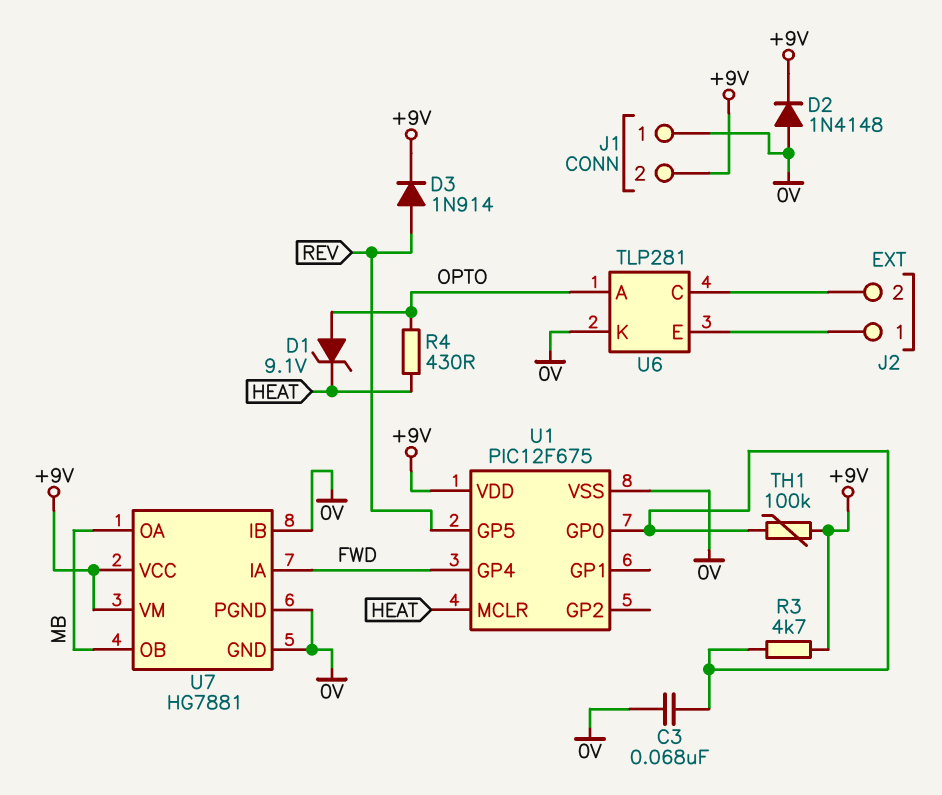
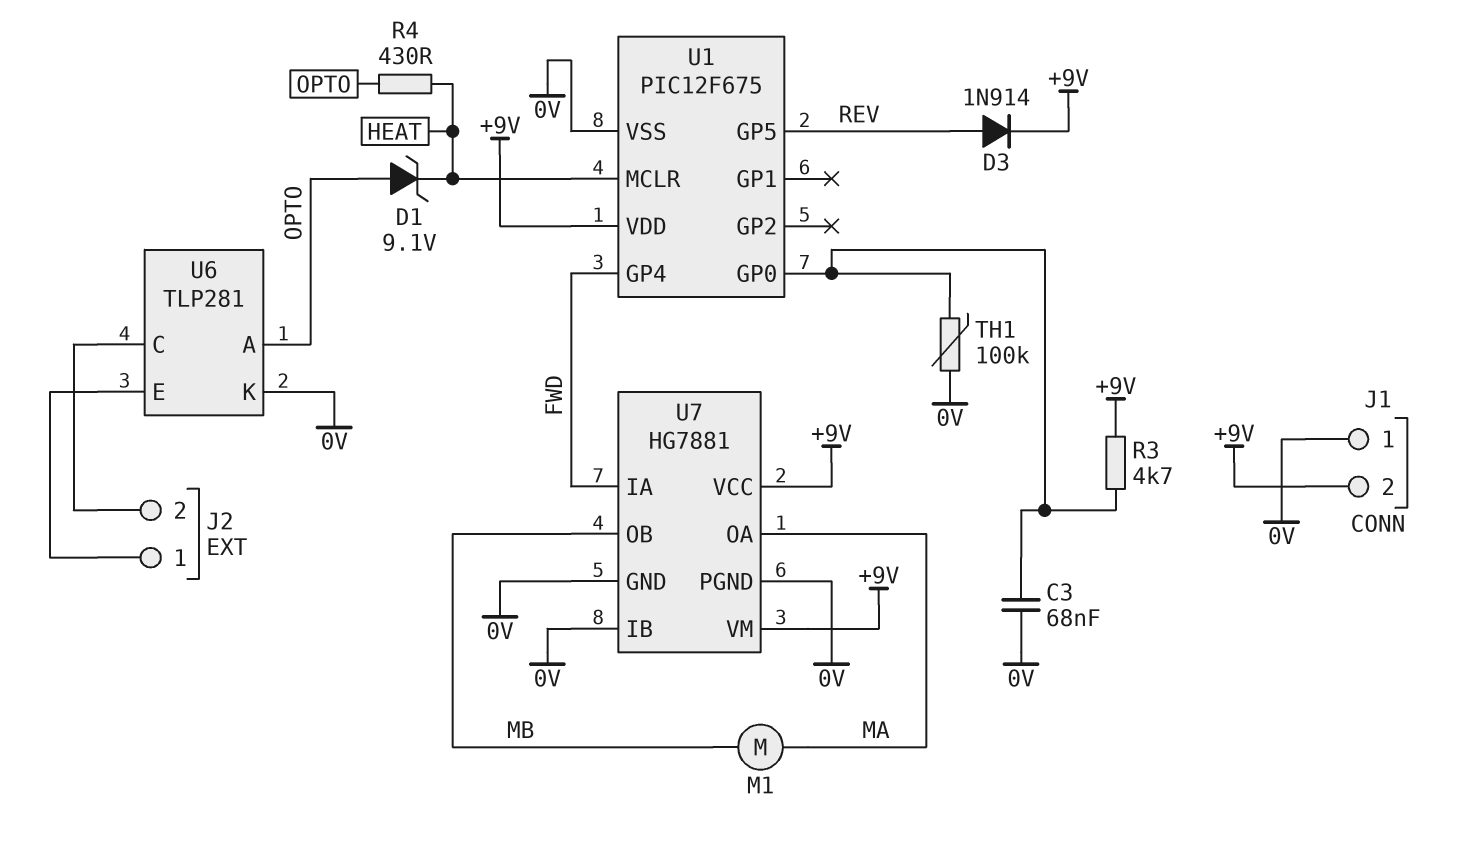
D2: diode 1N4148 (A 0V, K +9V) -> none
M1: none -> motor (MA, MB)
TH1: 100k (+9V, U1/GP0) -> 100k (0V, U1/GP0)
U7 pin OA: MB -> MA

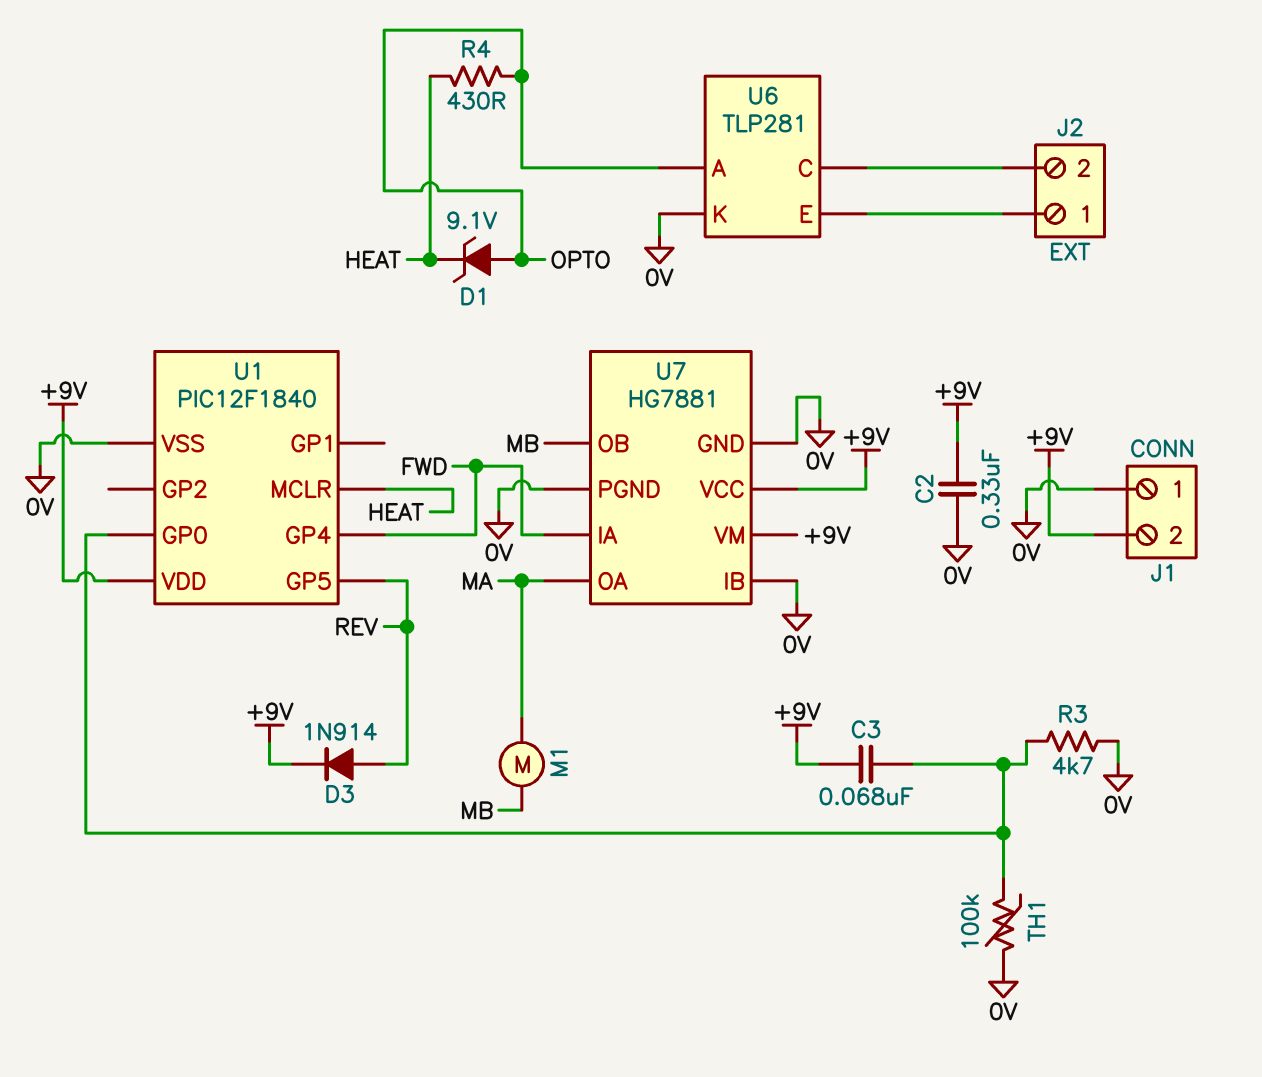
C2: none -> 330nF (+9V, 0V)
C3: 68nF (0V, U1/GP0) -> 68nF (+9V, U1/GP0)
R3: 4.7k (+9V, U1/GP0) -> 4.7k (0V, U1/GP0)
U1: PIC12F675 -> PIC12F1840

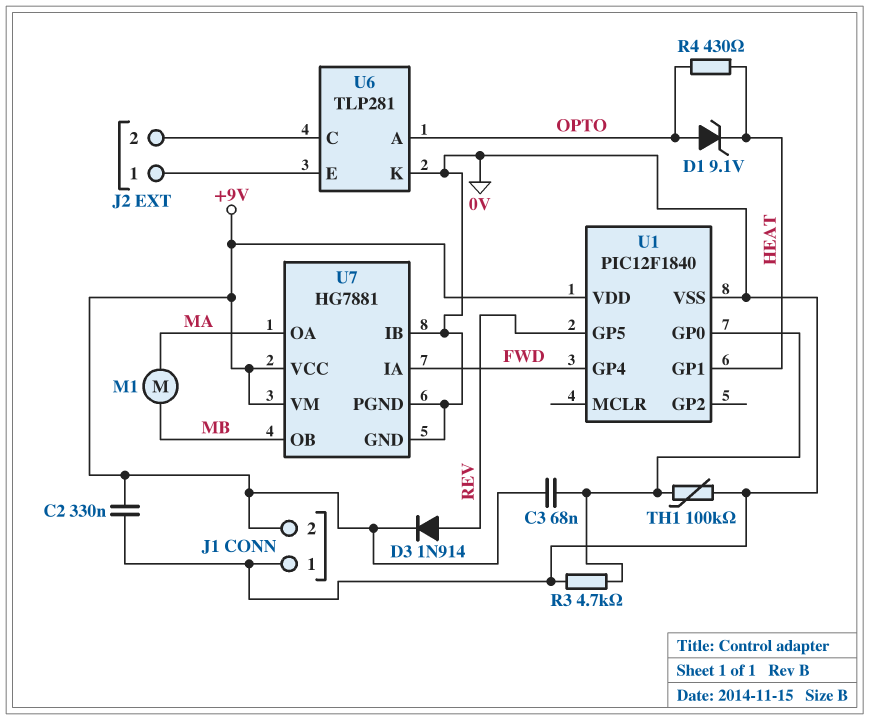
U1 pin GP1: none -> HEAT
U1 pin MCLR: HEAT -> none

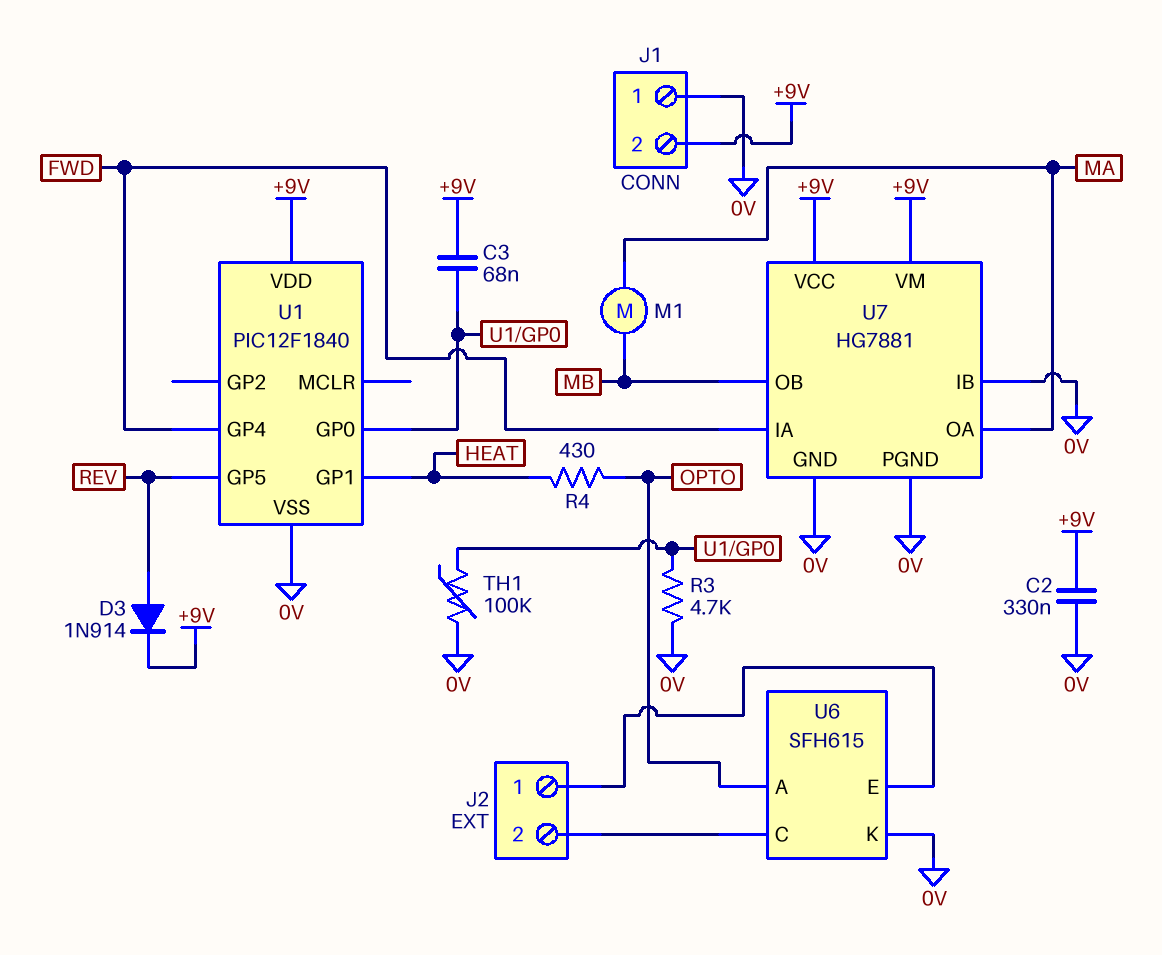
D1: zener 9.1V (A OPTO, K HEAT) -> none
U6: TLP281 -> SFH615

